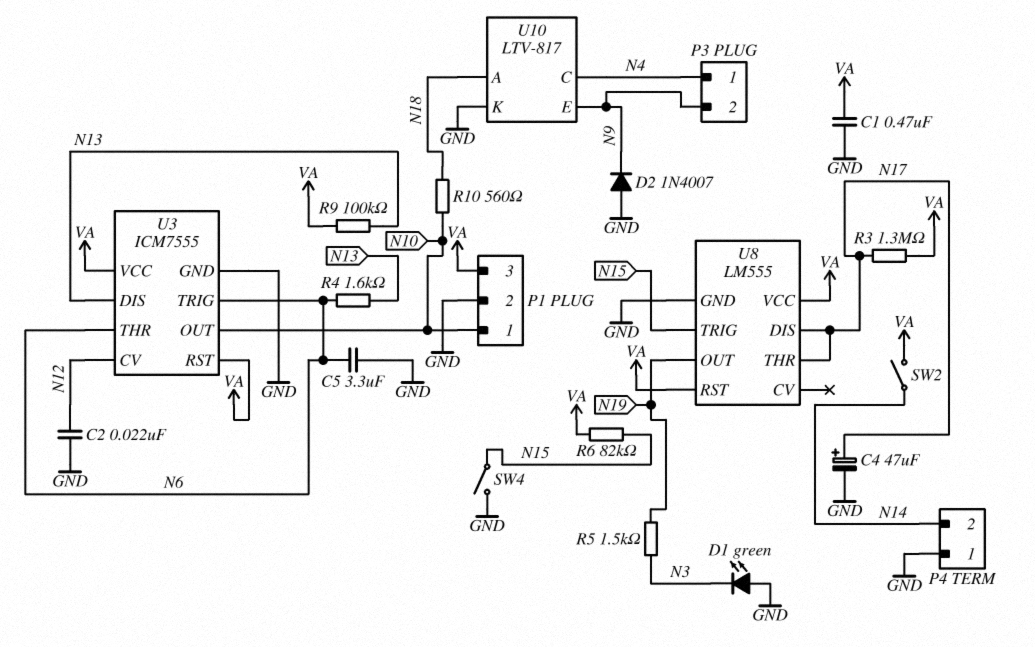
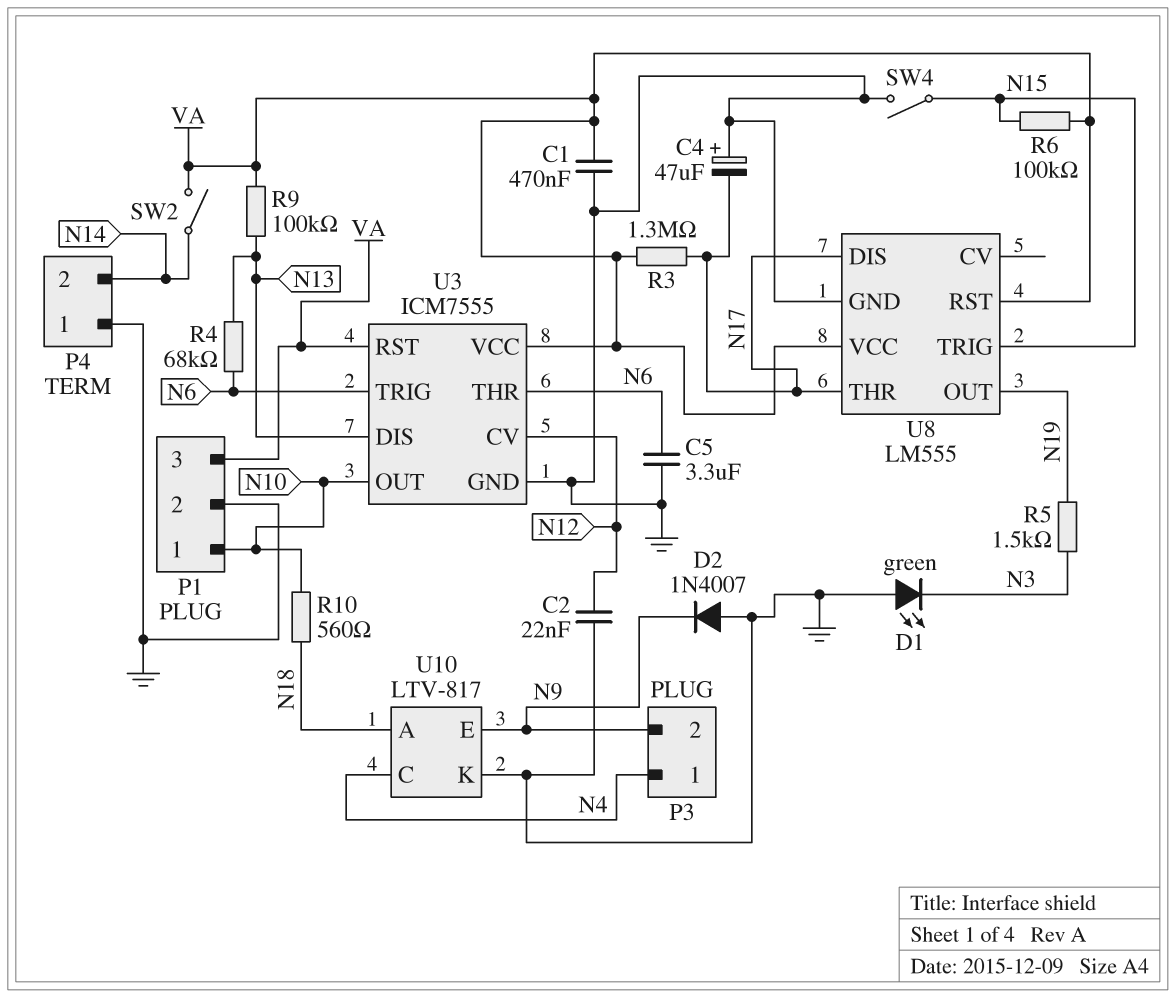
C4: 47uF (plus N17, minus GND) -> 47uF (plus GND, minus N17)
R4: 1.6k (N6, N13) -> 68k (N6, N13)
R6: 82k (N15, VA) -> 100k (N15, VA)

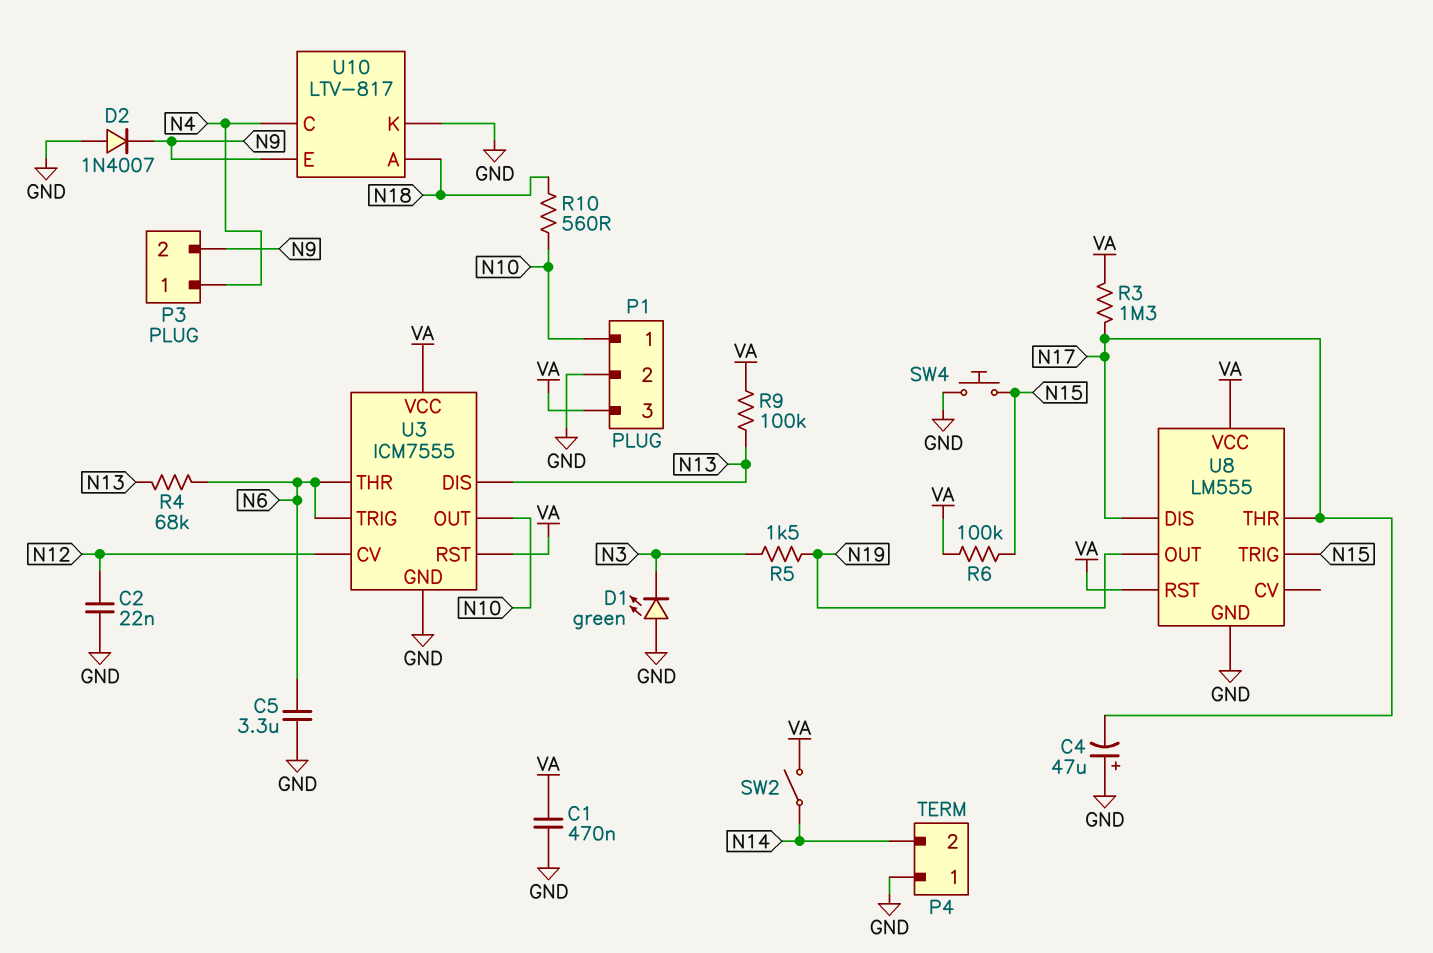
SW4: switch (GND, N15) -> button (GND, N15)

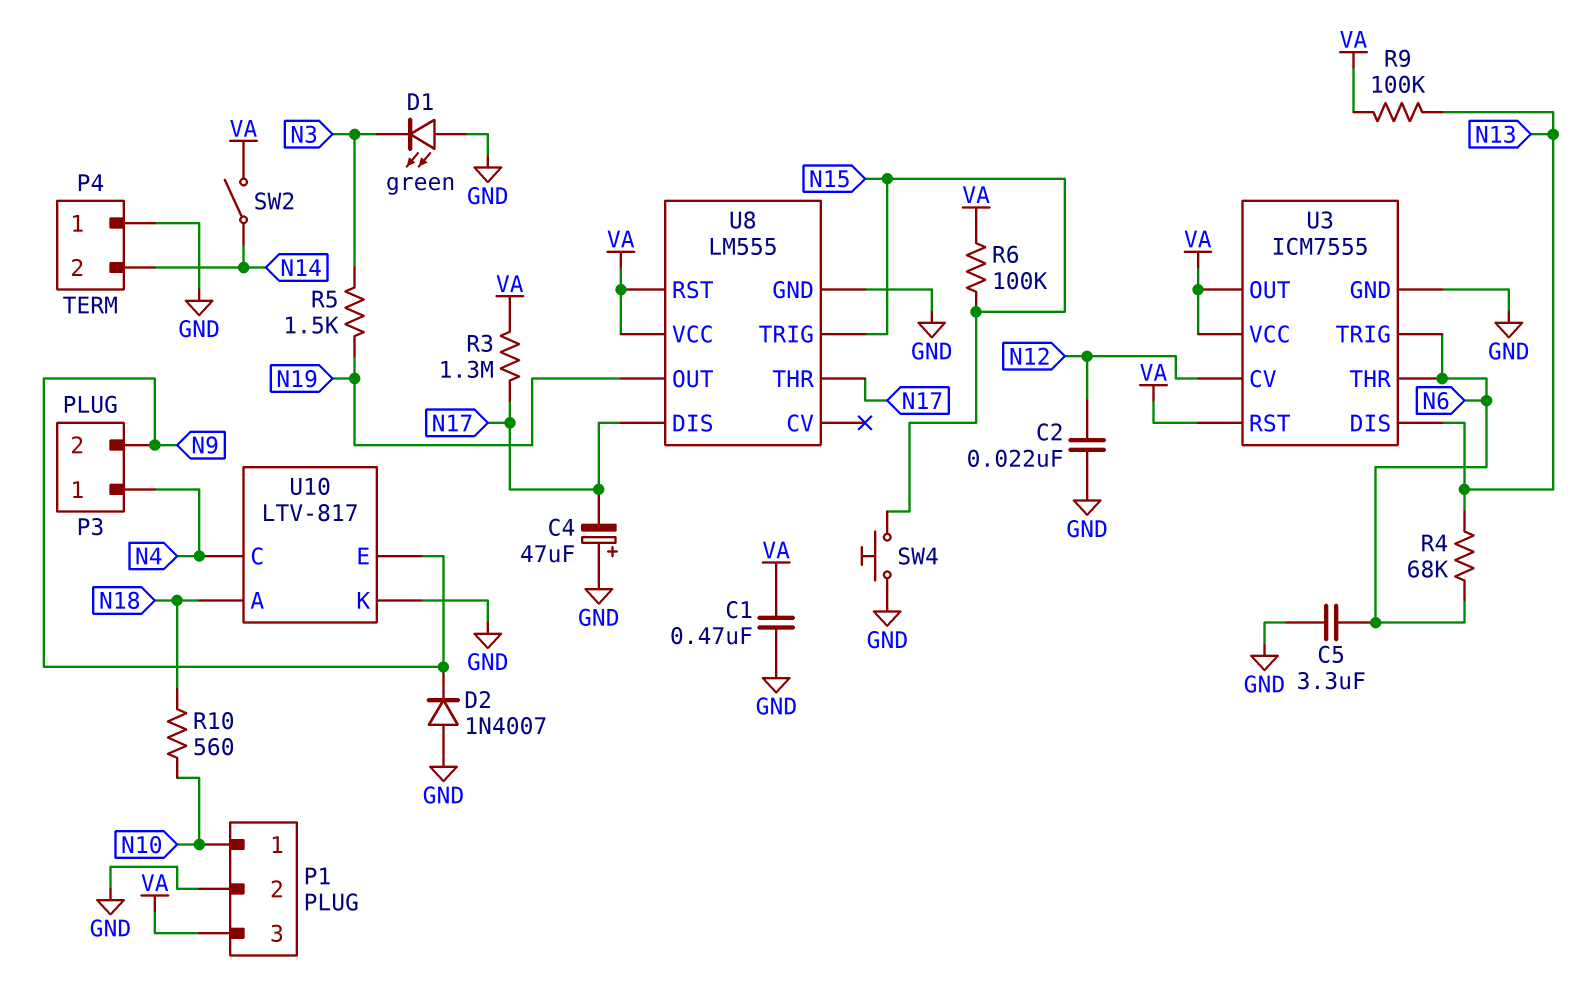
U3 pin OUT: N10 -> VA

